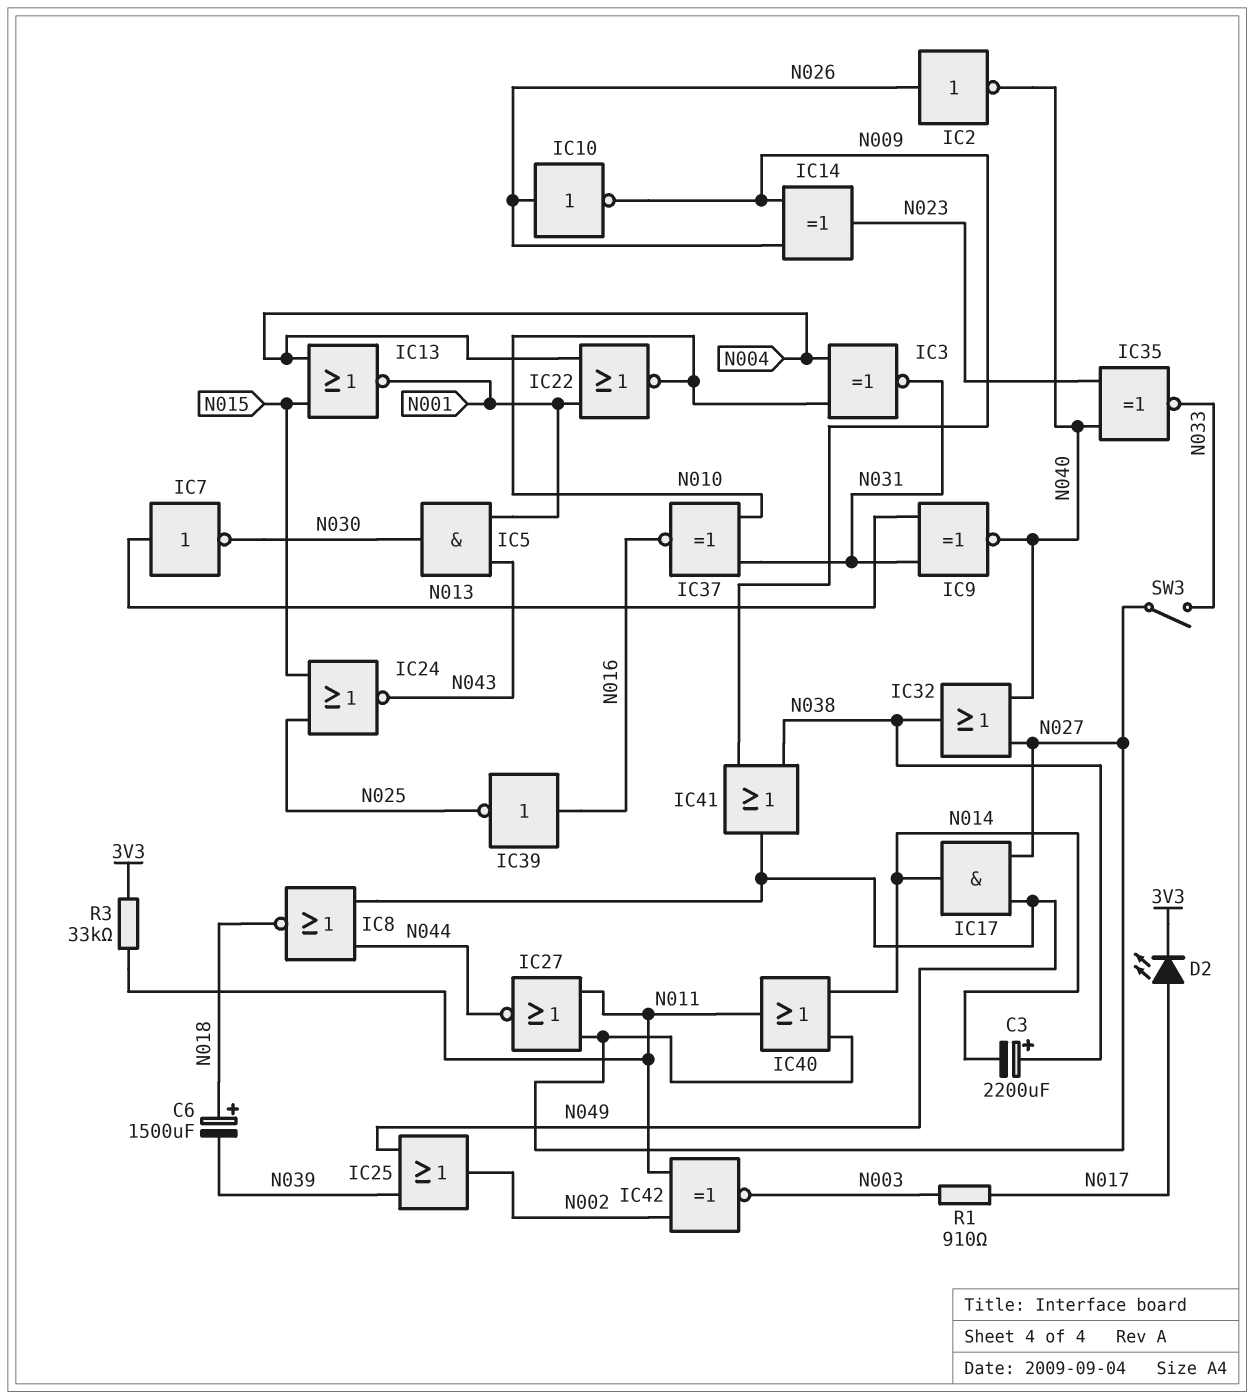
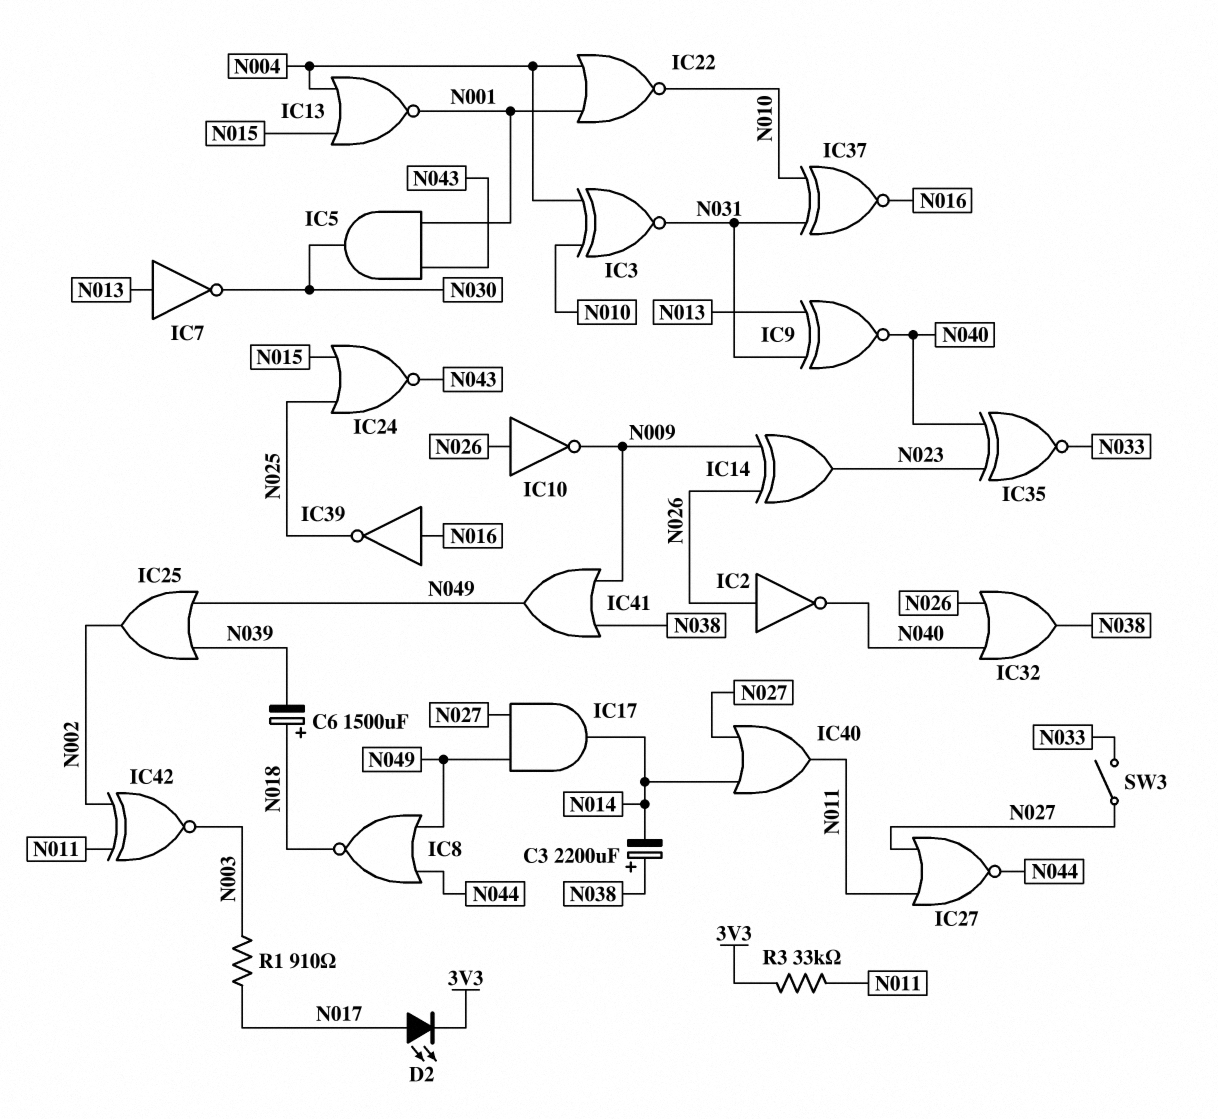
IC32: OR (in N027, in N040, out N038) -> OR (in N026, in N040, out N038)

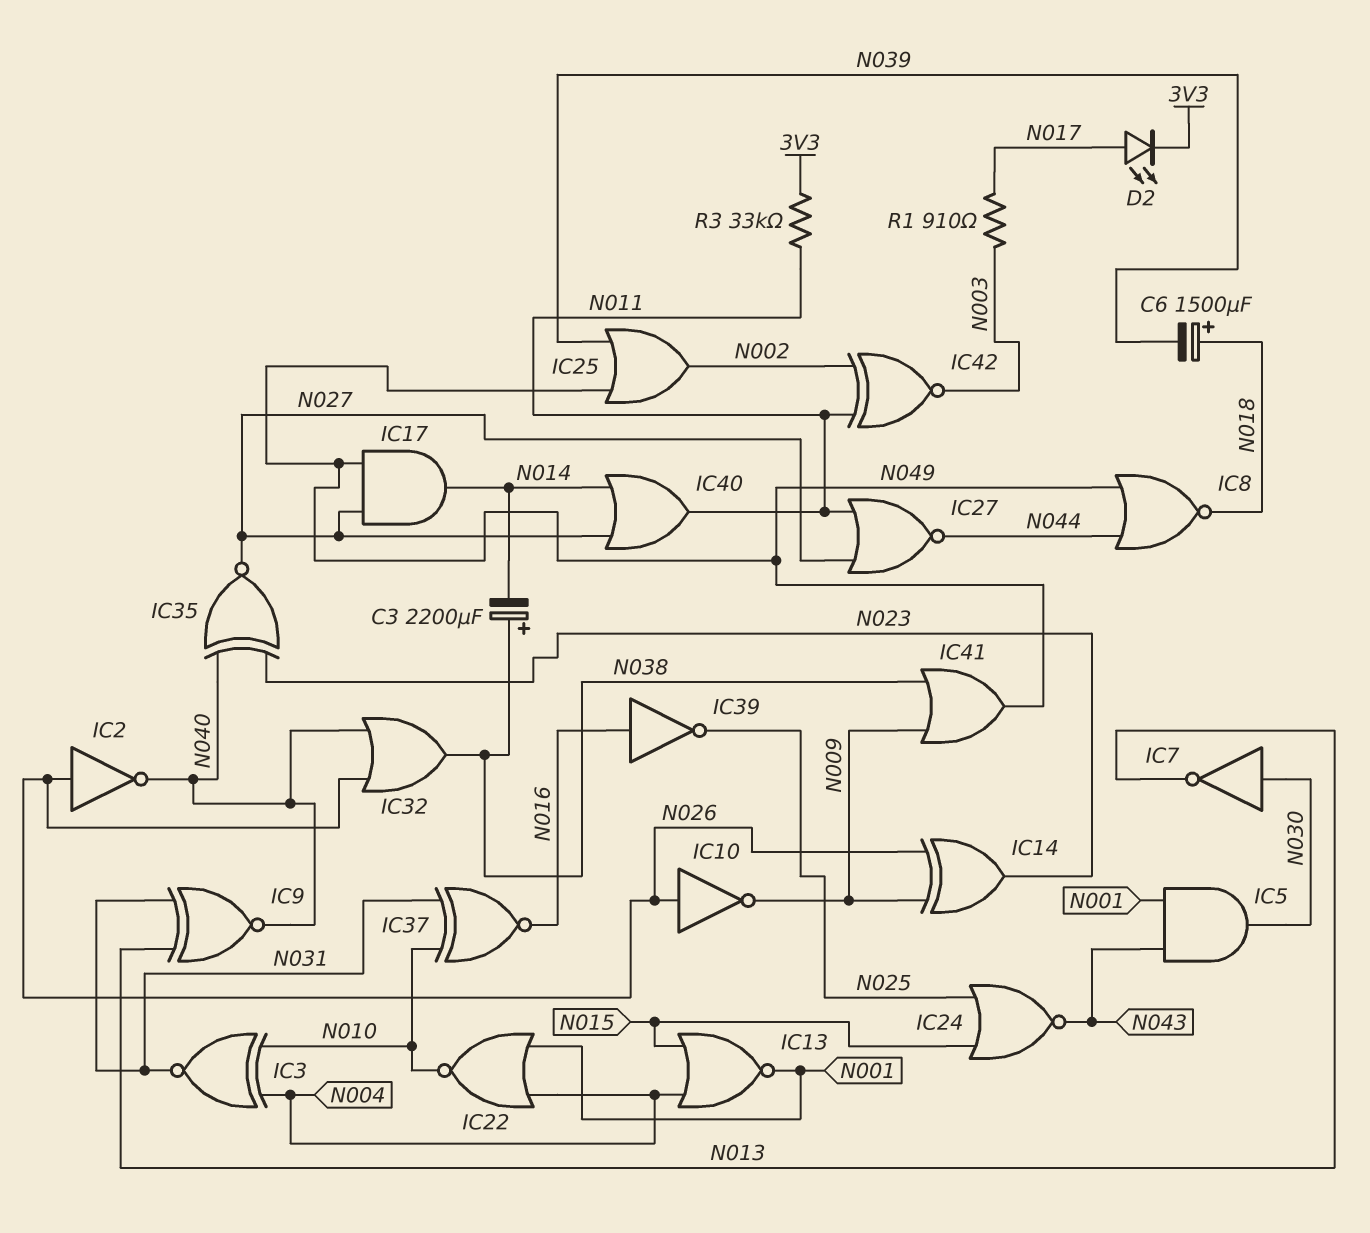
IC7: NOT (in N013, out N030) -> NOT (in N030, out N013)
IC35: XNOR (in N023, in N040, out N033) -> XNOR (in N023, in N040, out N027)
SW3: switch (N027, N033) -> none

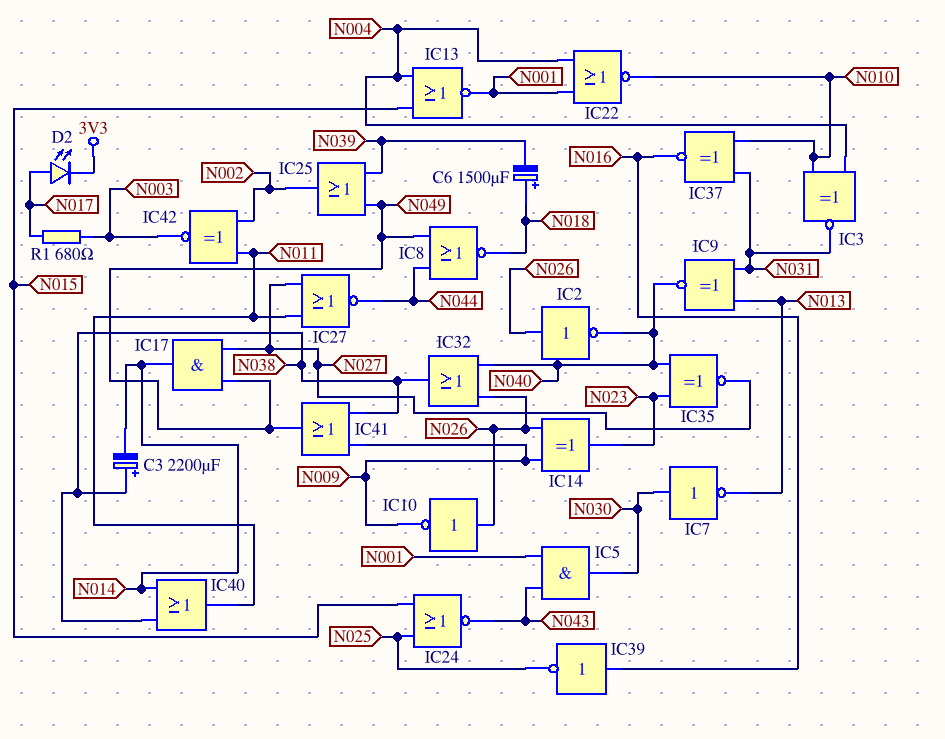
IC40: OR (in N014, in N027, out N011) -> OR (in N014, in N038, out N011)
R1: 910 (N003, N017) -> 680 (N003, N017)
R3: 33k (3V3, N011) -> none

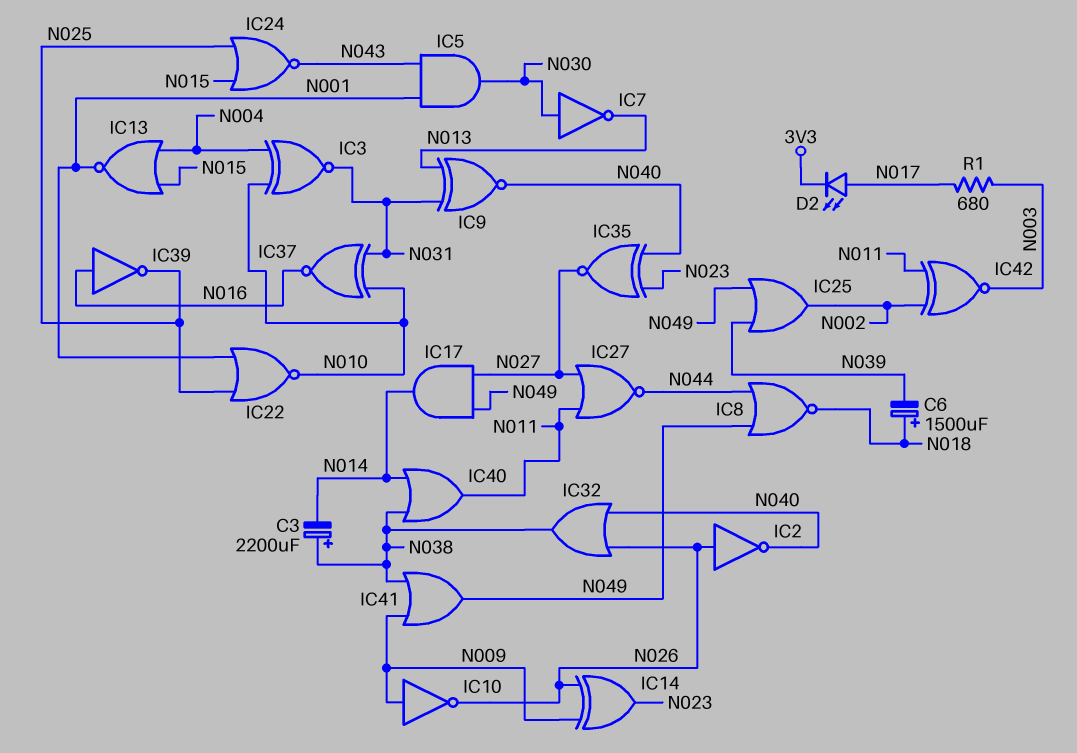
IC10: NOT (in N026, out N009) -> NOT (in N009, out N026)
IC22: NOR (in N001, in N004, out N010) -> NOR (in N001, in N025, out N010)

